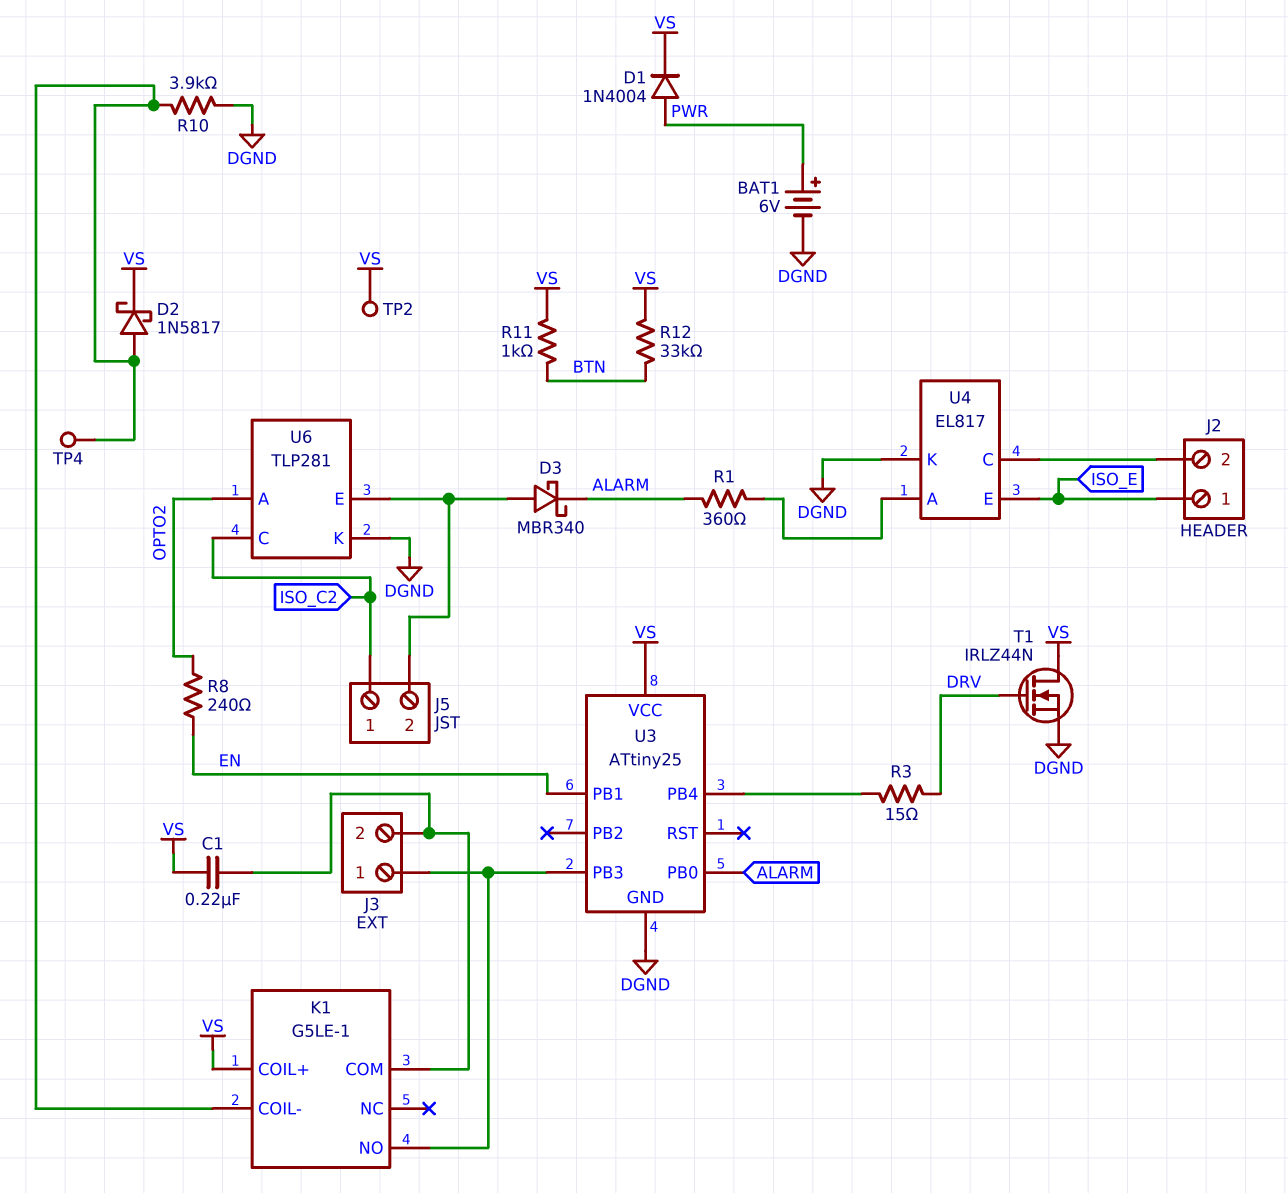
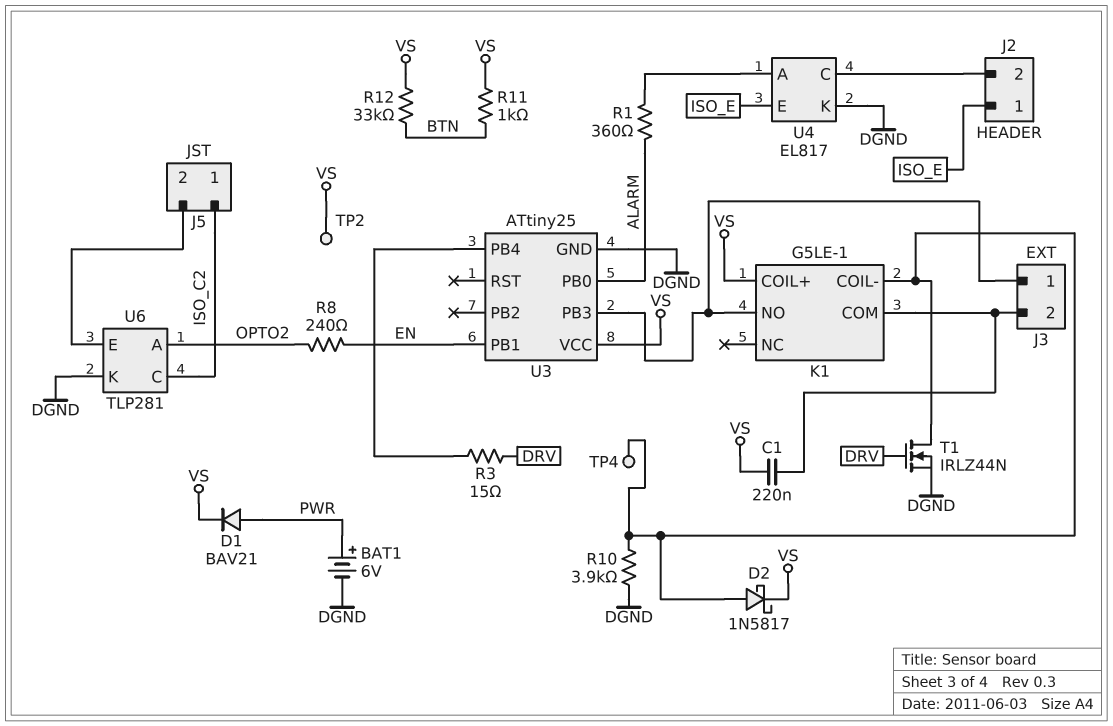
D1: diode 1N4004 (A PWR, K VS) -> diode BAV21 (A PWR, K VS)
D3: schottky MBR340 (A J5/2, K ALARM) -> none
T1: NMOS IRLZ44N (G DRV, D VS, S DGND) -> NMOS IRLZ44N (G DRV, D K1/COIL-, S DGND)

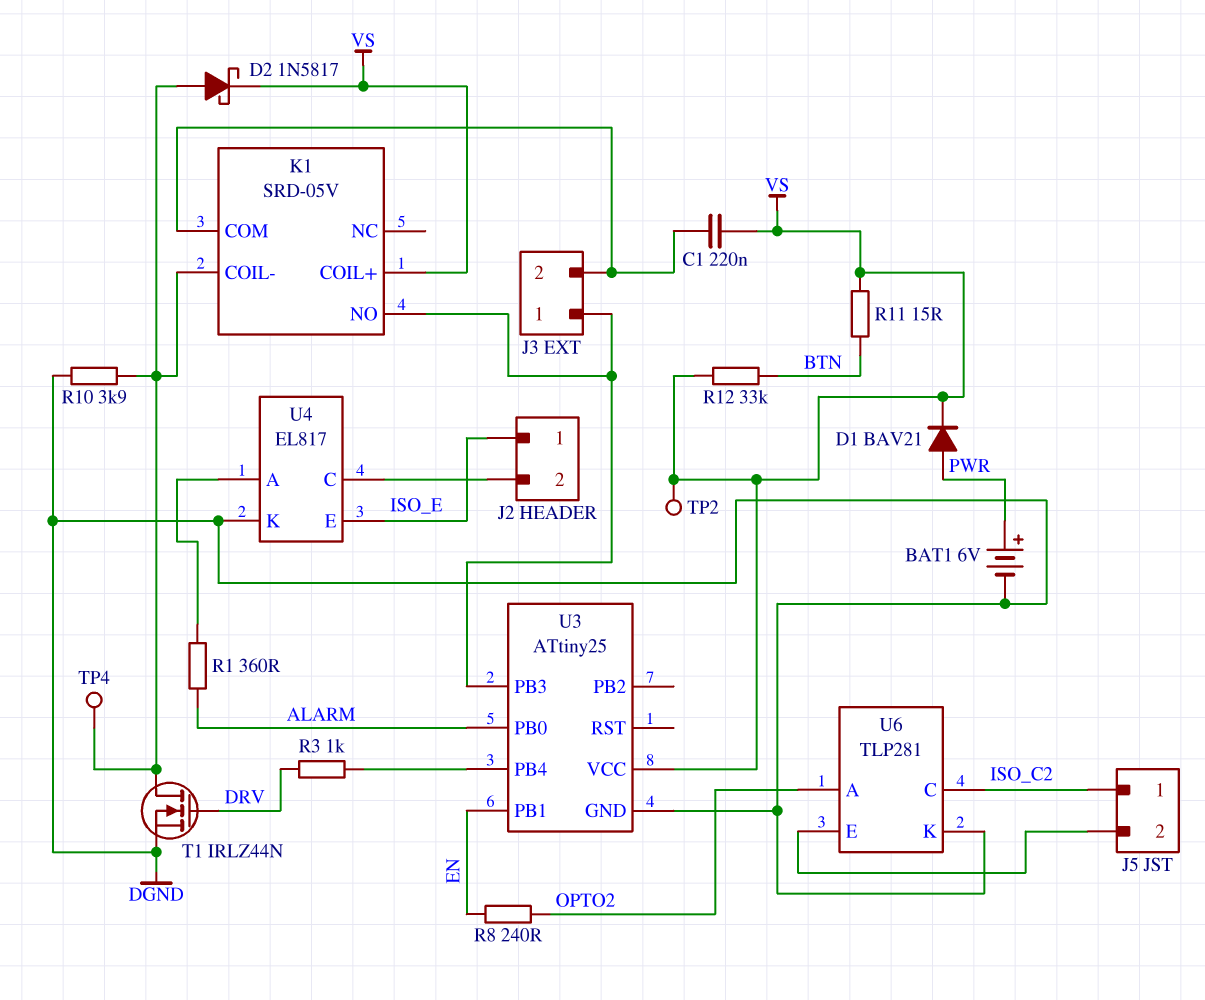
K1: G5LE-1 -> SRD-05V
R3: 15 (DRV, U3/PB4) -> 1k (DRV, U3/PB4)
R11: 1k (BTN, VS) -> 15 (BTN, VS)

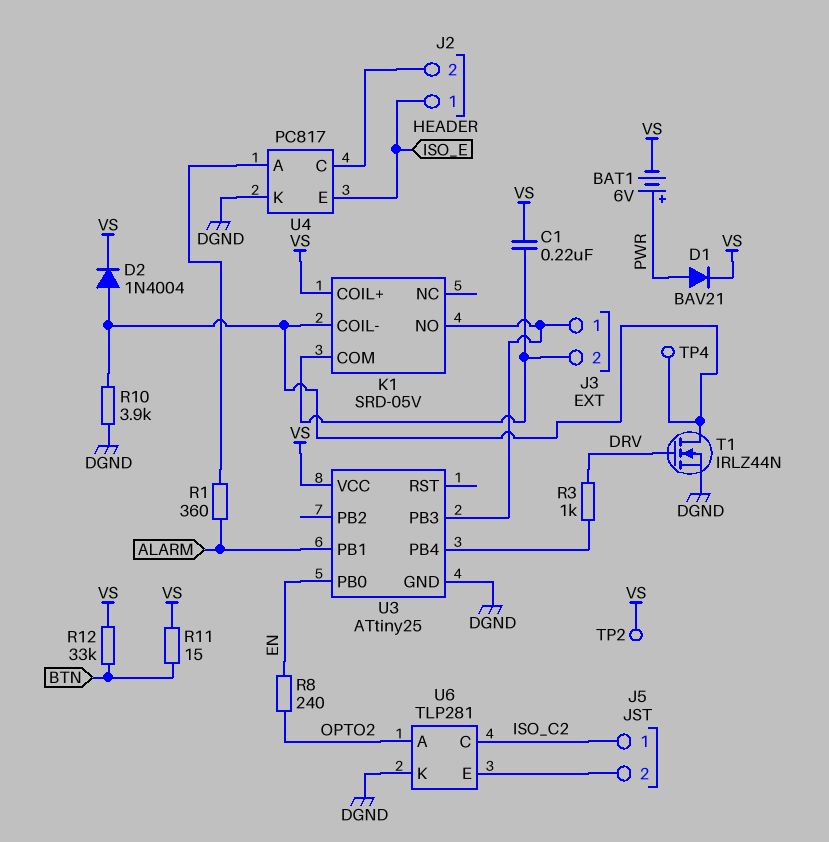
BAT1: 6V (plus PWR, minus DGND) -> 6V (plus PWR, minus VS)
D2: schottky 1N5817 (A K1/COIL-, K VS) -> diode 1N4004 (A K1/COIL-, K VS)
U3 pin PB0: ALARM -> EN
U3 pin PB1: EN -> ALARM
U4: EL817 -> PC817

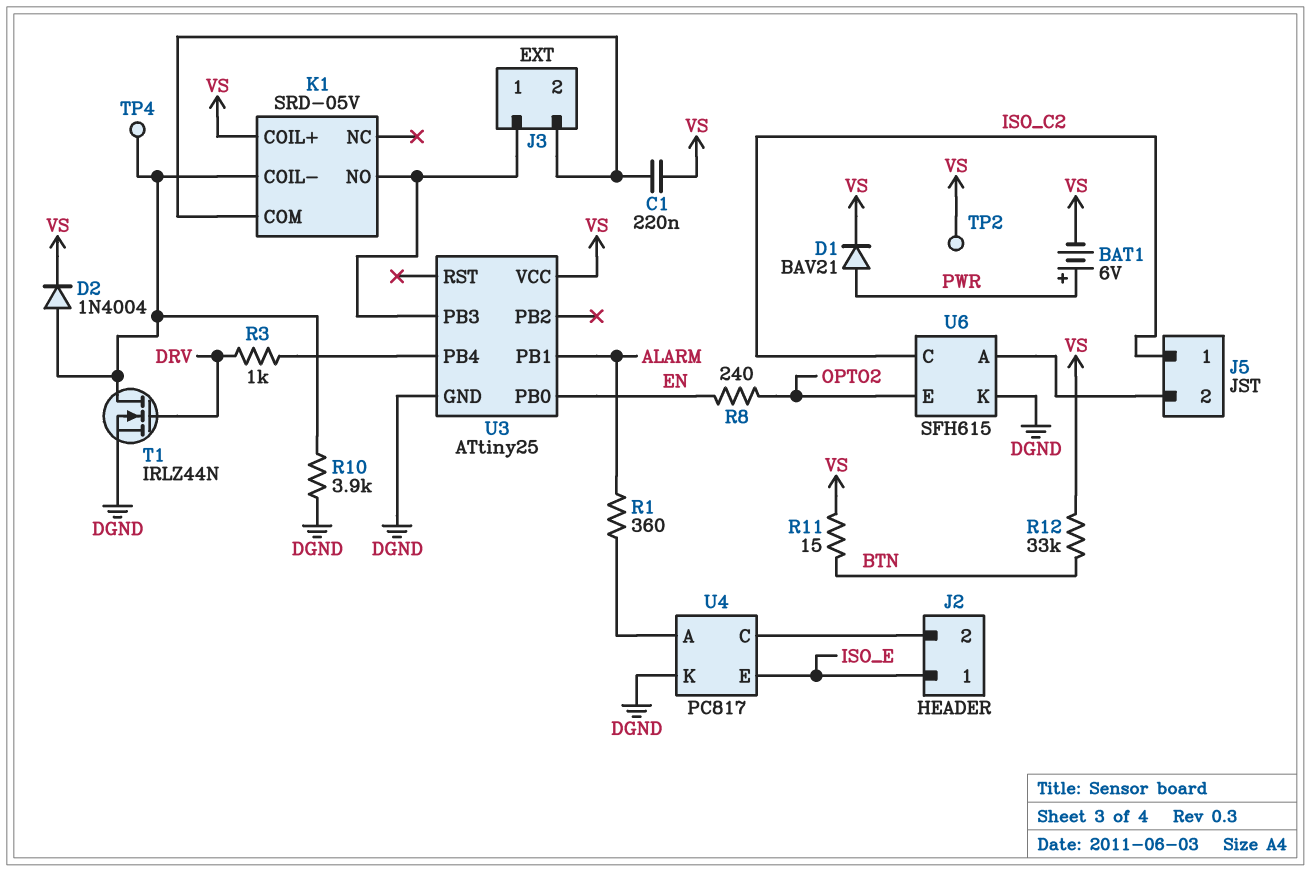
U6: TLP281 -> SFH615
U6 pin A: OPTO2 -> J5/2
U6 pin E: J5/2 -> OPTO2

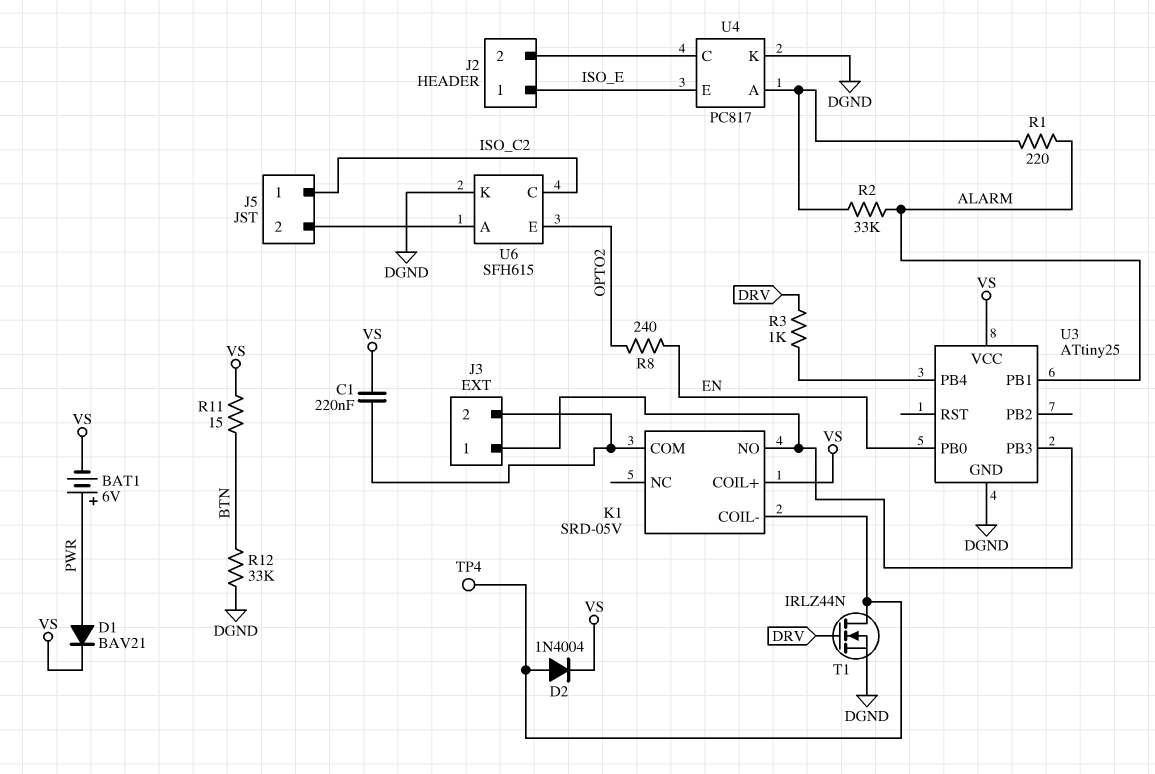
R1: 360 (ALARM, U4/A) -> 220 (ALARM, U4/A)
R2: none -> 33k (ALARM, U4/A)
R10: 3.9k (DGND, K1/COIL-) -> none
R12: 33k (BTN, VS) -> 33k (BTN, DGND)
TP2: test point (VS) -> none

